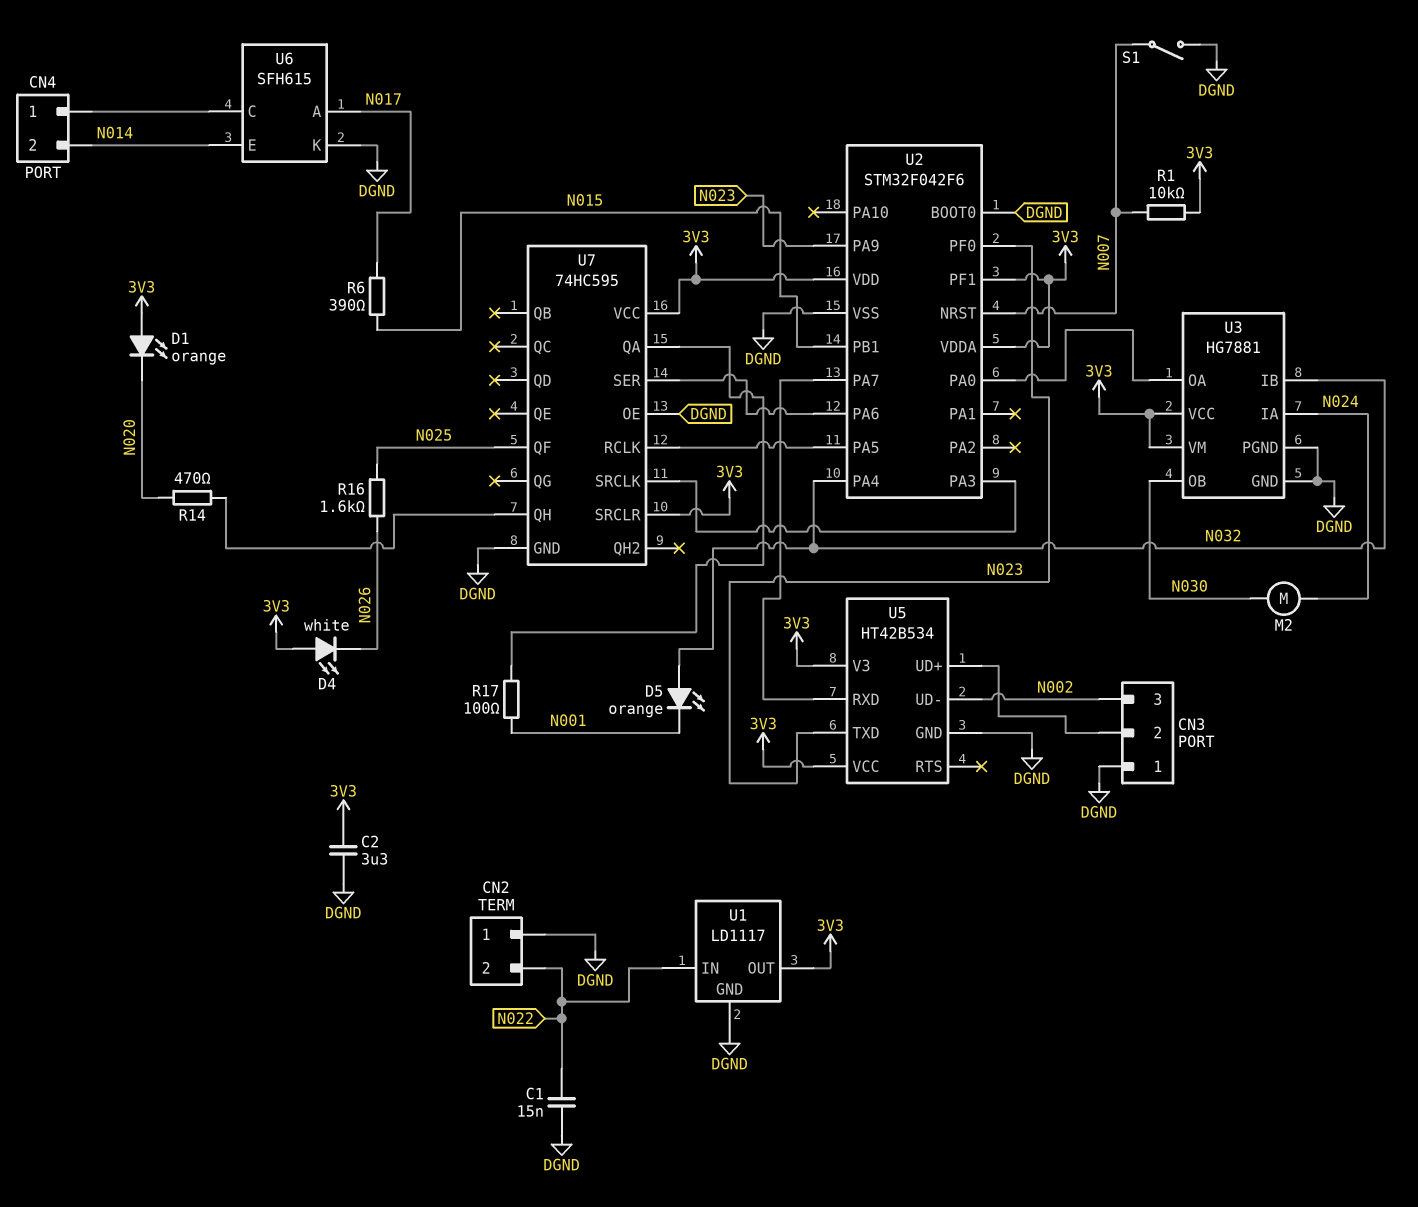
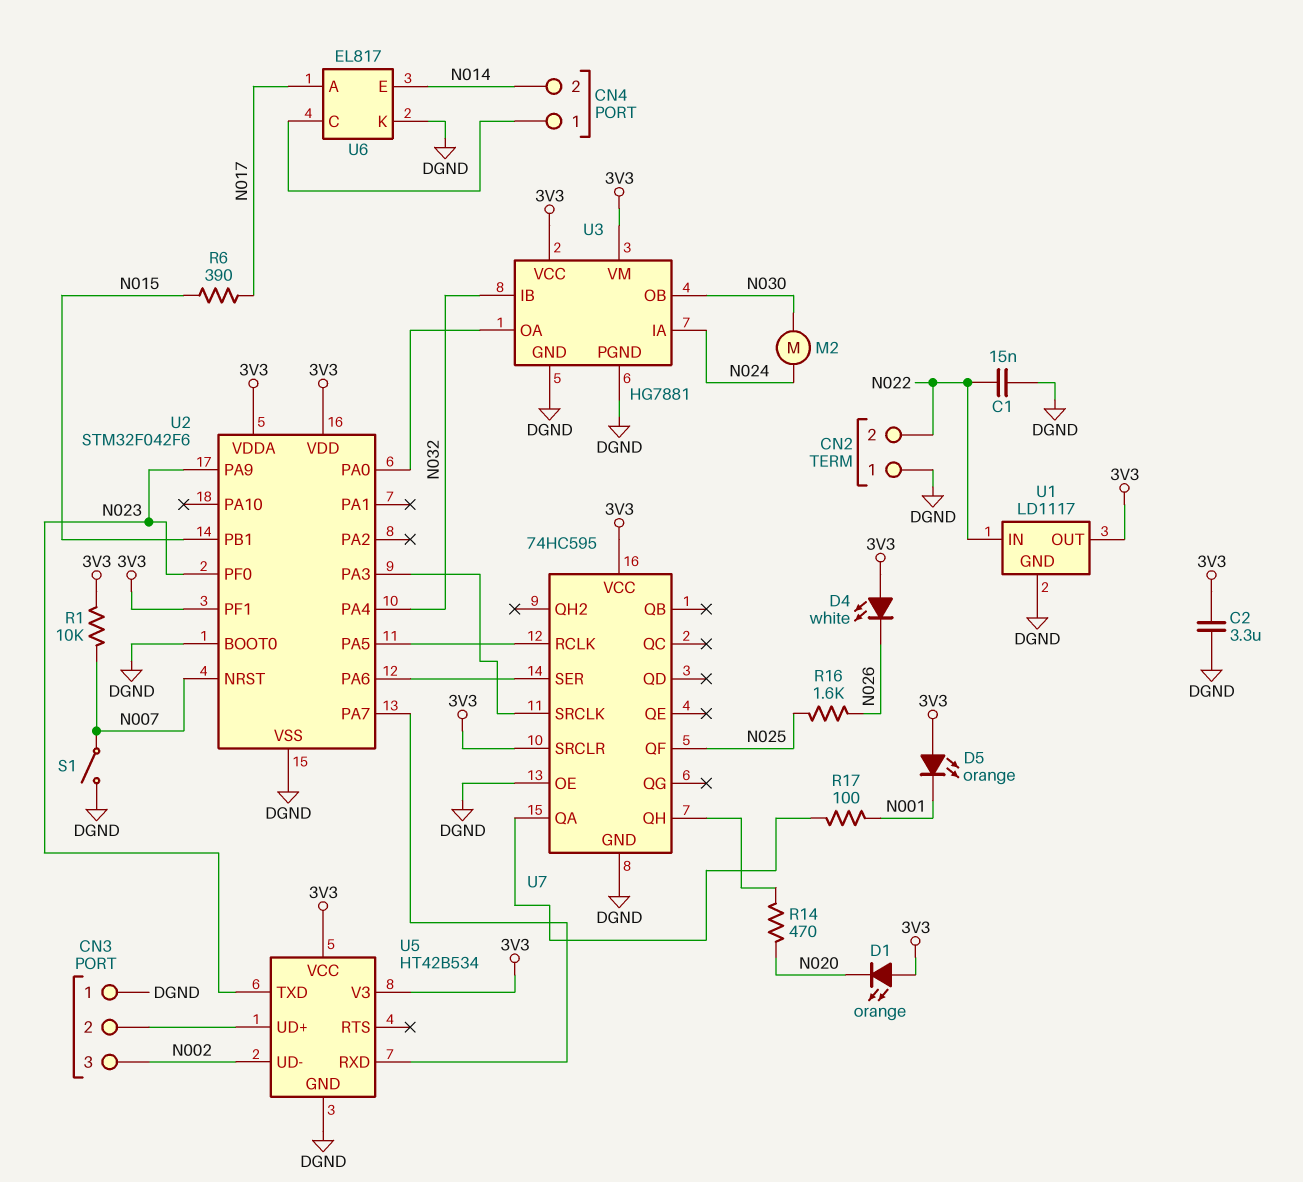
D5: LED orange (A N032, K N001) -> LED orange (A 3V3, K N001)
U6: SFH615 -> EL817

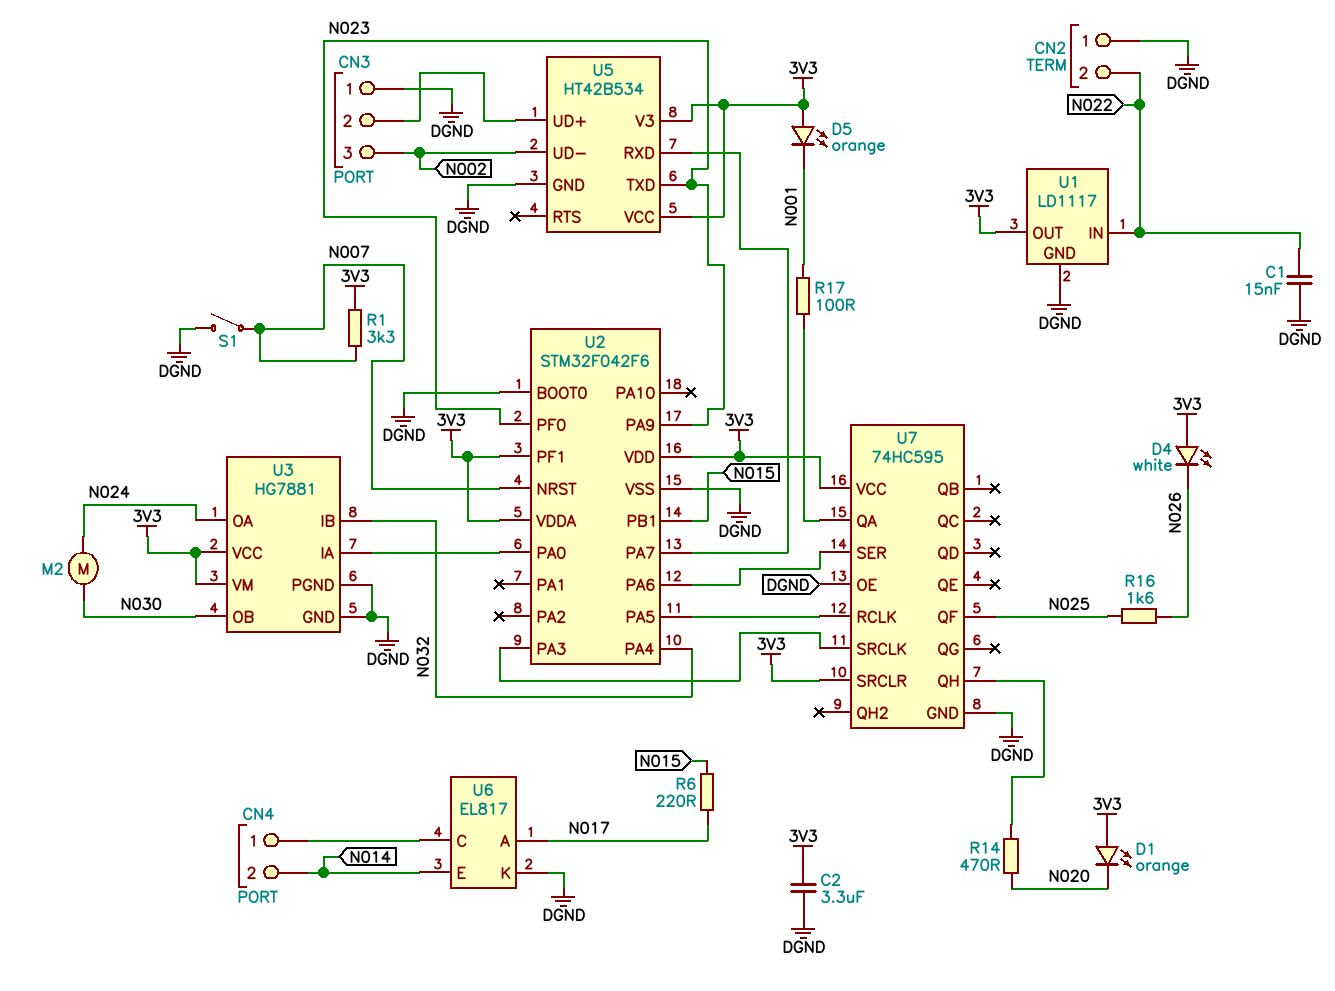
R1: 10k (3V3, N007) -> 3.3k (3V3, N007)
R6: 390 (N015, N017) -> 220 (N015, N017)
U3 pin IA: N024 -> U2/PA0
U3 pin OA: U2/PA0 -> N024

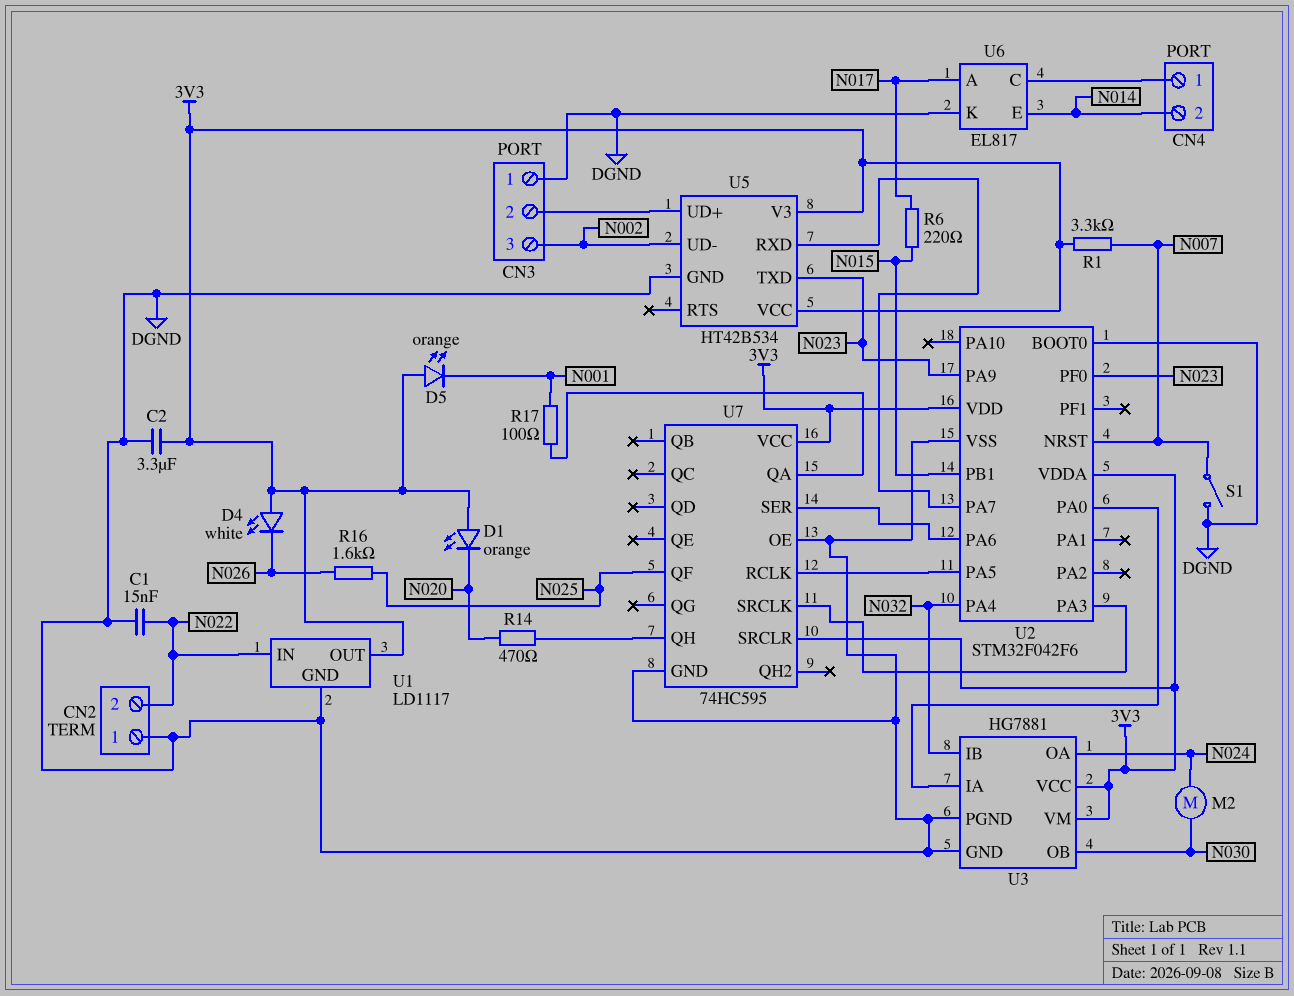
U2 pin PF1: 3V3 -> none

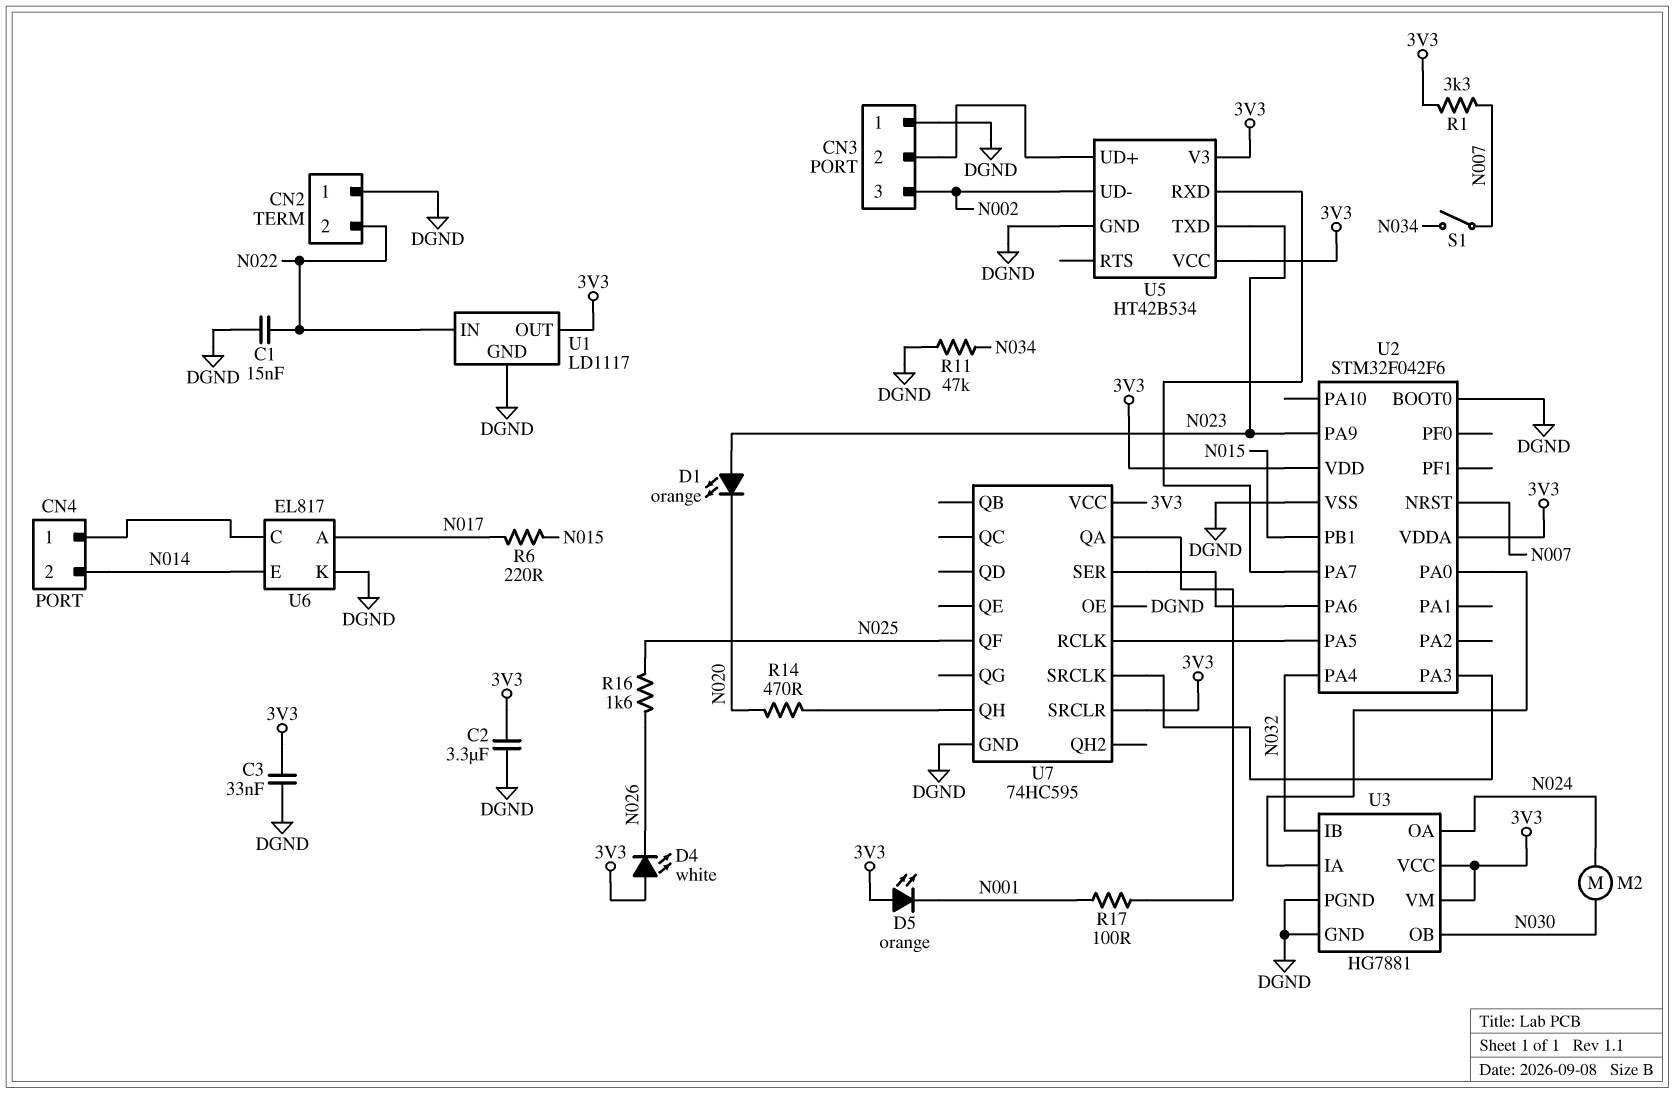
C3: none -> 33nF (3V3, DGND)
D1: LED orange (A 3V3, K N020) -> LED orange (A N023, K N020)
R11: none -> 47k (DGND, N034)
S1: switch (DGND, N007) -> switch (N007, N034)
U2 pin PF0: N023 -> none

